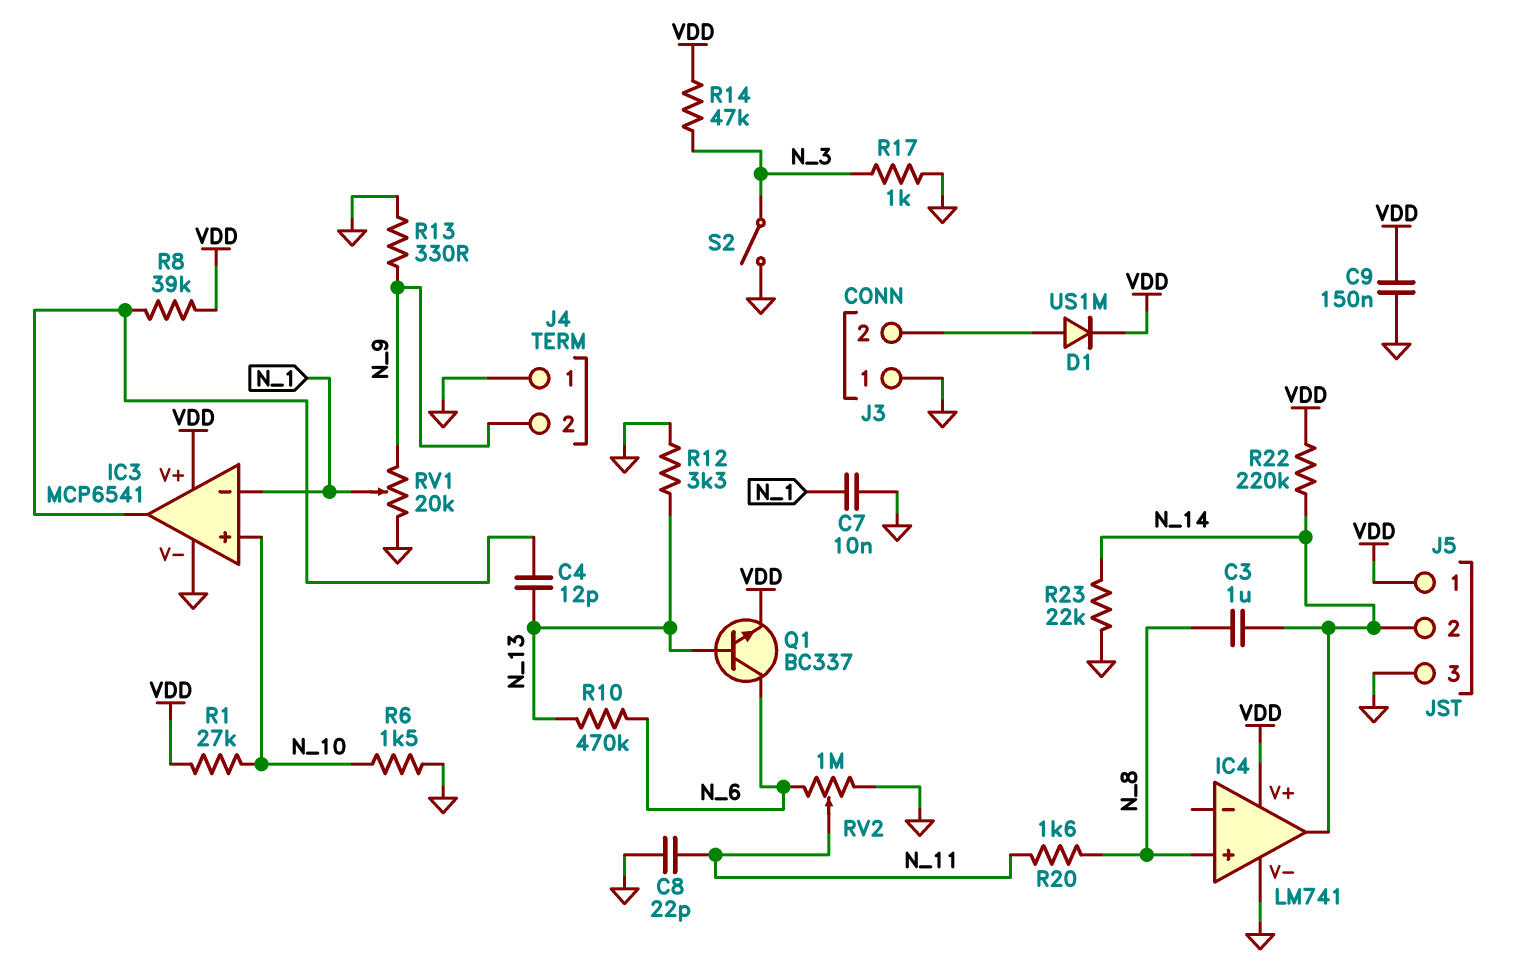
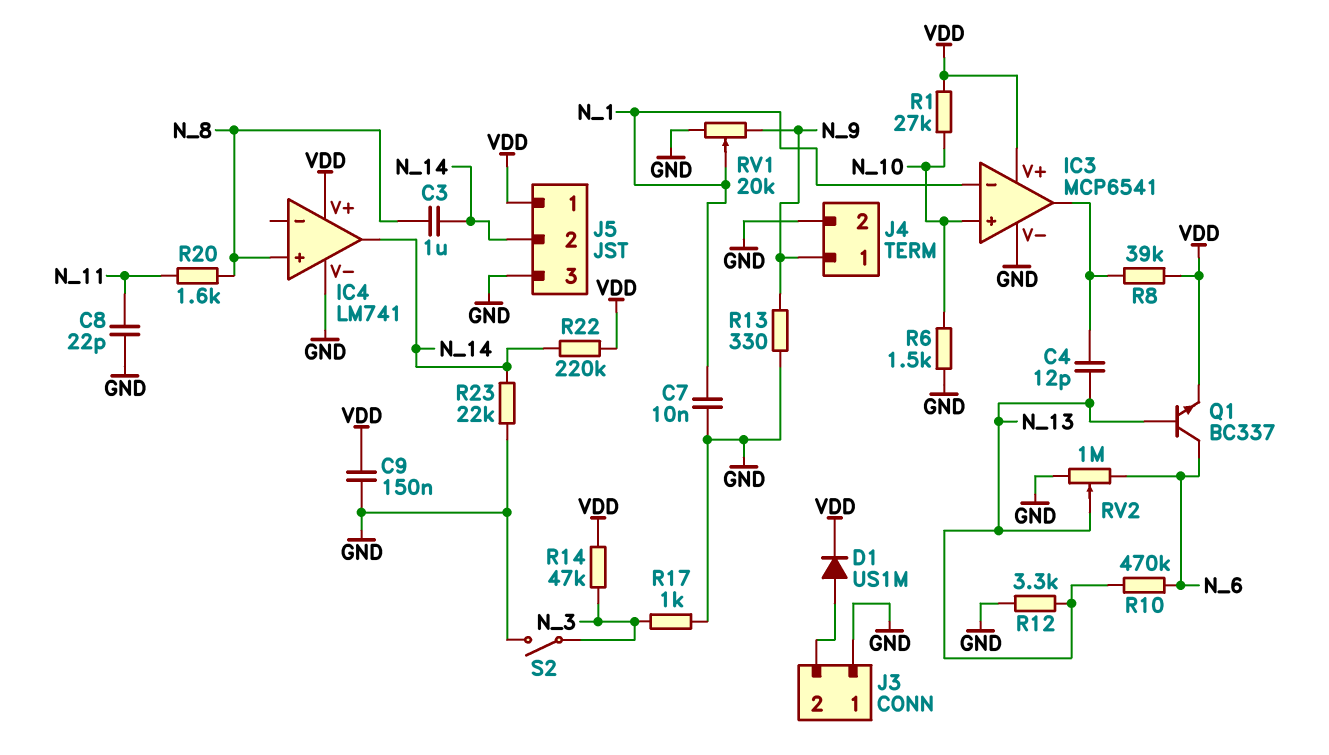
J4 pin 1: GND -> N_9
J4 pin 2: N_9 -> GND
RV2: 1M (GND, N_6, wiper N_11) -> 1M (GND, N_6, wiper N_13)

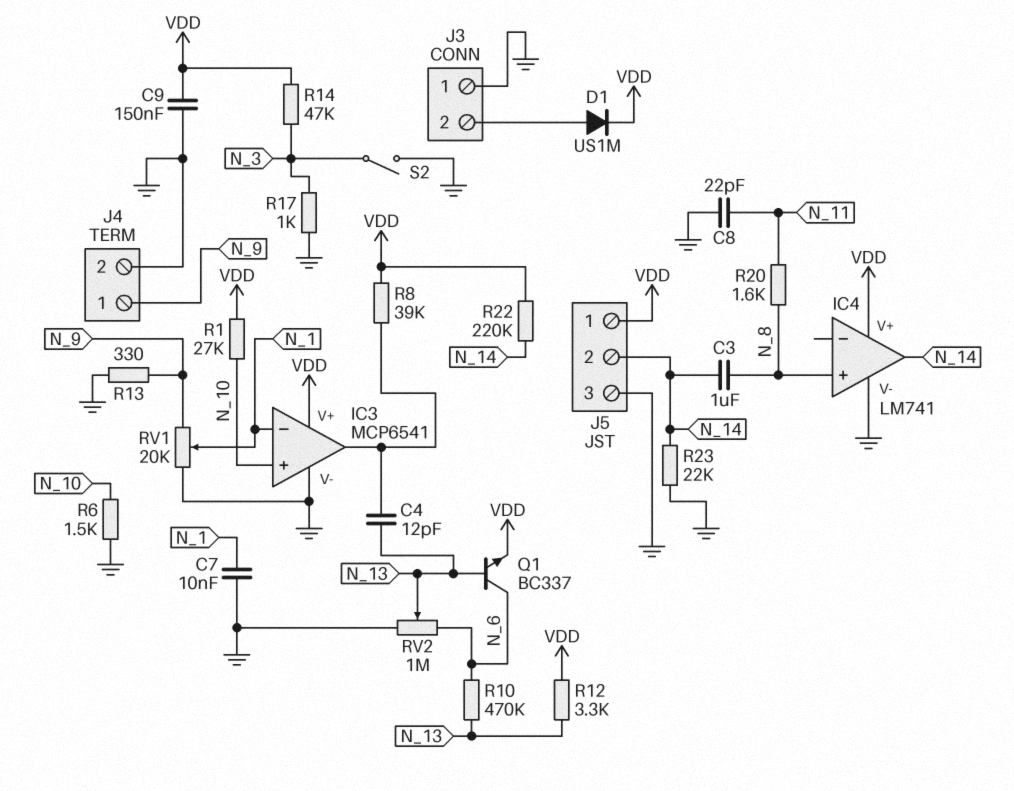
R12: 3.3k (GND, N_13) -> 3.3k (N_13, VDD)

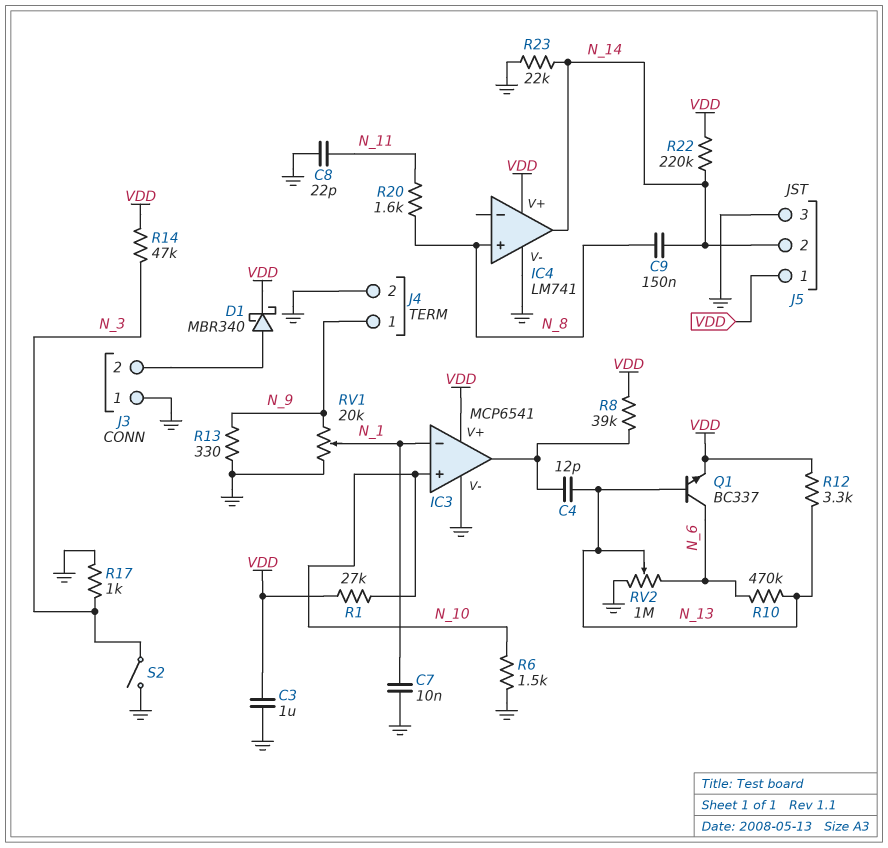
C3: 1uF (N_8, N_14) -> 1uF (GND, VDD)
C9: 150nF (GND, VDD) -> 150nF (N_8, N_14)
D1: diode US1M (A J3/2, K VDD) -> schottky MBR340 (A J3/2, K VDD)

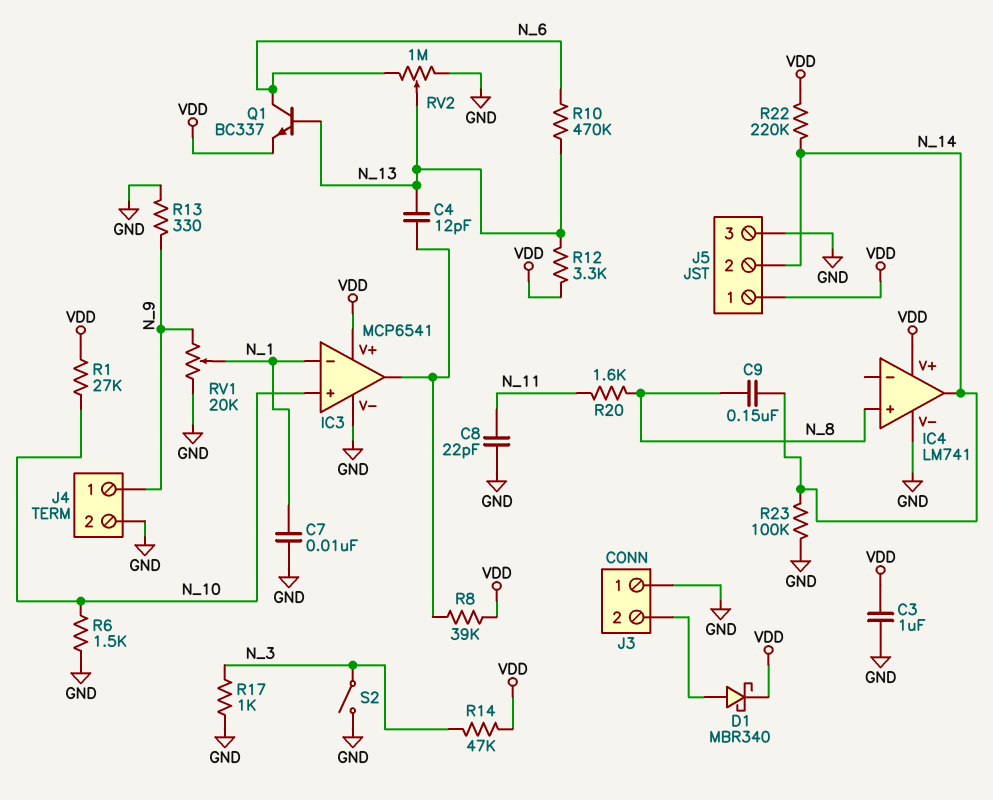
R23: 22k (GND, N_14) -> 100k (GND, N_14)

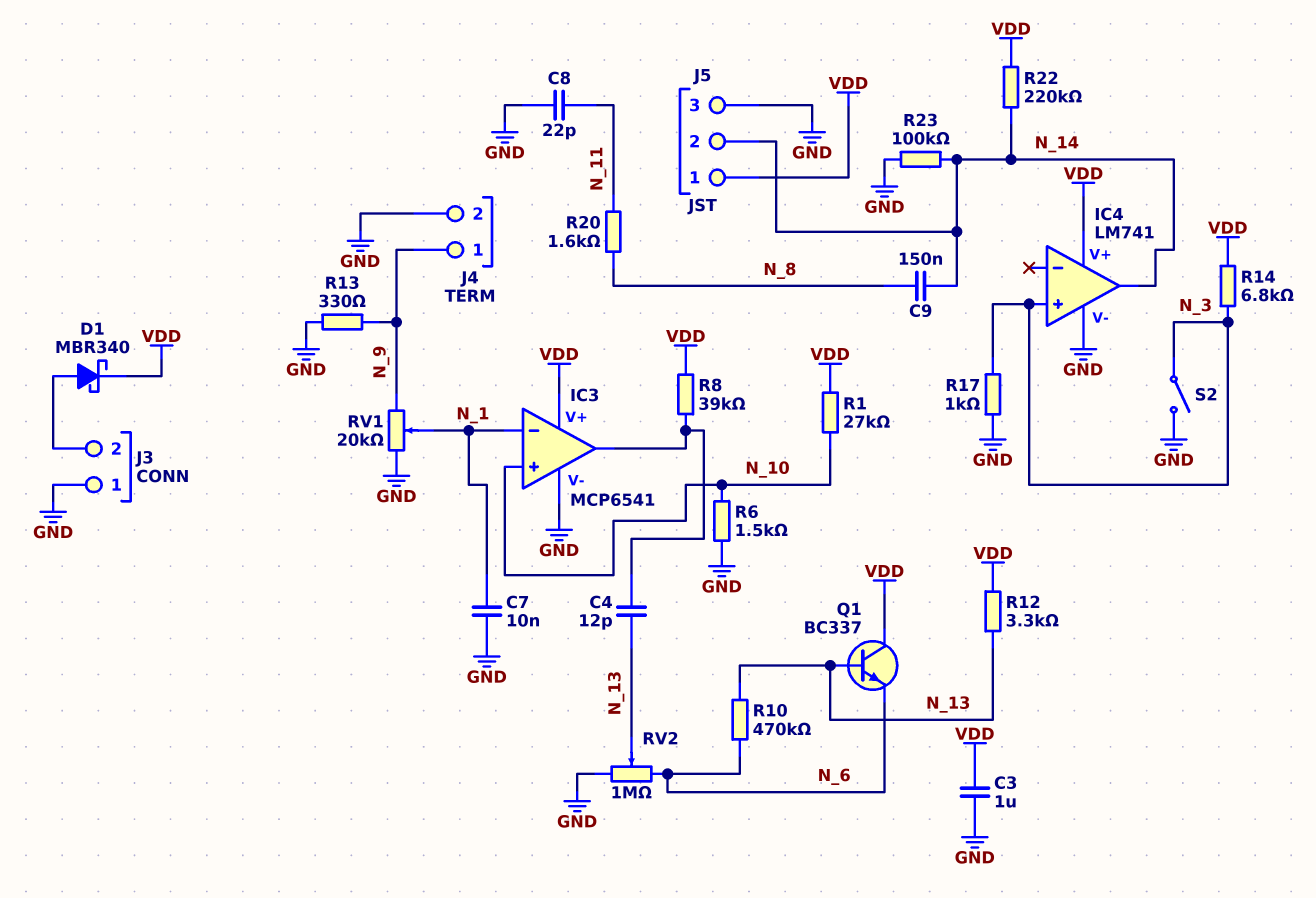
IC4 pin in+: N_8 -> N_3
Q1: NPN BC337 (B N_13, C N_6, E VDD) -> NPN BC337 (B N_13, C VDD, E N_6)
R14: 47k (N_3, VDD) -> 6.8k (N_3, VDD)

